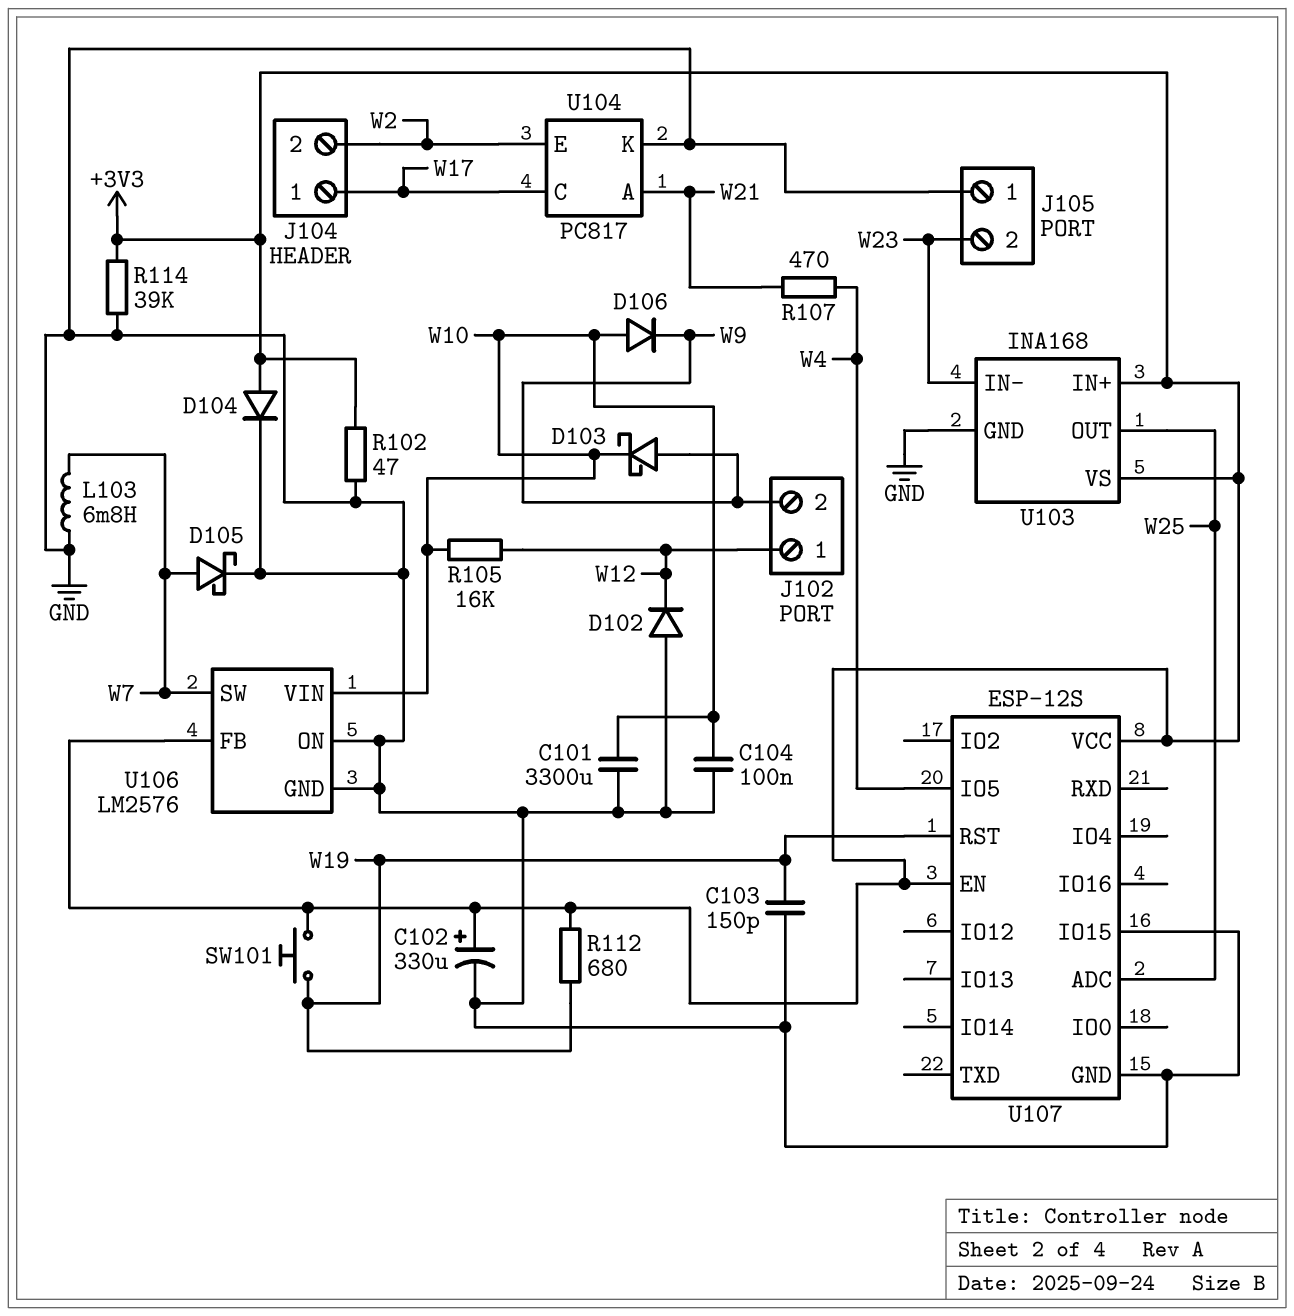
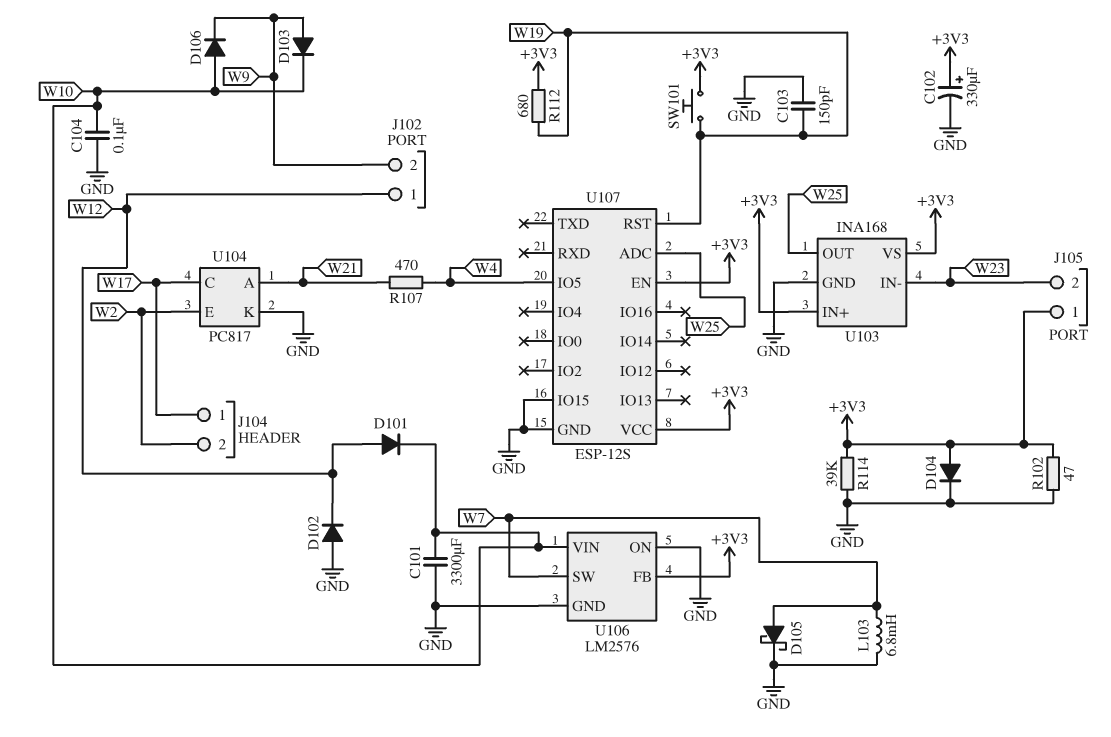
D101: none -> diode (A W12, K W10)
D103: schottky (A W9, K W10) -> diode (A W9, K W10)
J105 pin 1: GND -> +3V3
R105: 16k (W10, W12) -> none

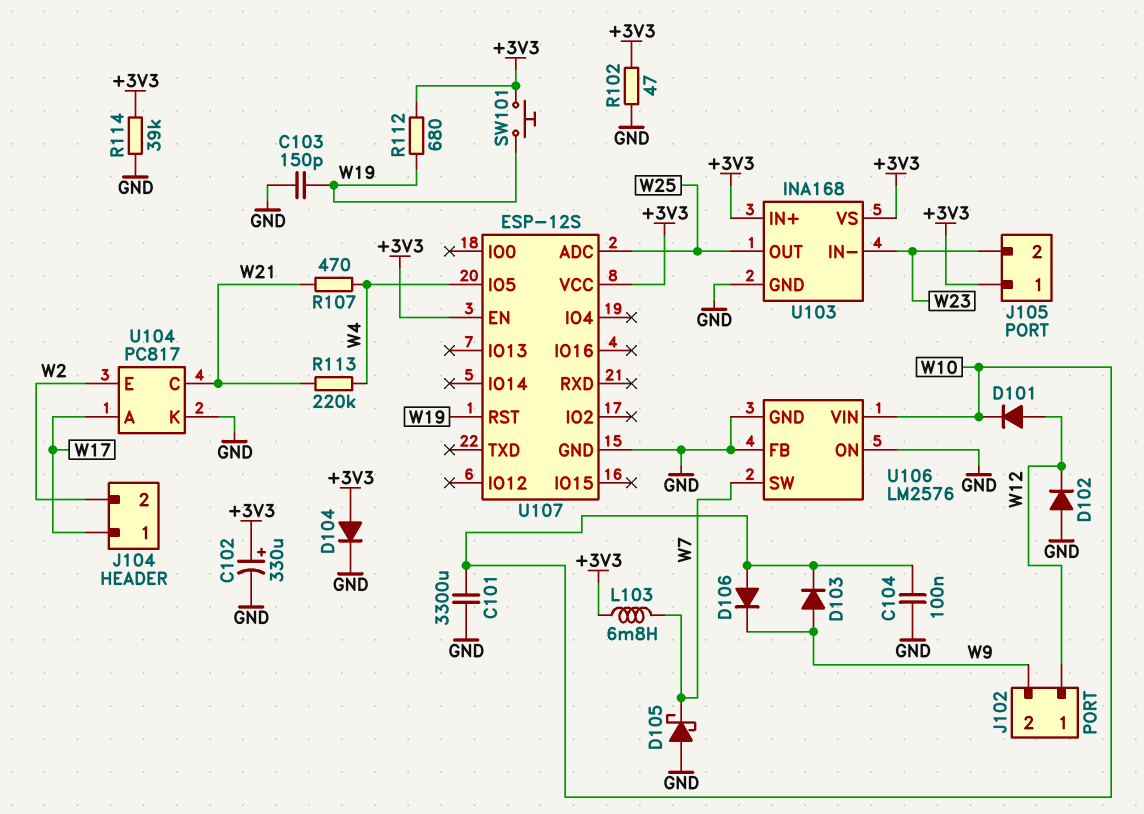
D105: schottky (A W7, K GND) -> schottky (A GND, K W7)
L103: 6.8mH (GND, W7) -> 6.8mH (+3V3, W7)
R113: none -> 220k (W4, W21)
U104 pin A: W21 -> W17
U104 pin C: W17 -> W21
U106 pin FB: +3V3 -> GND
U107 pin IO15: GND -> none

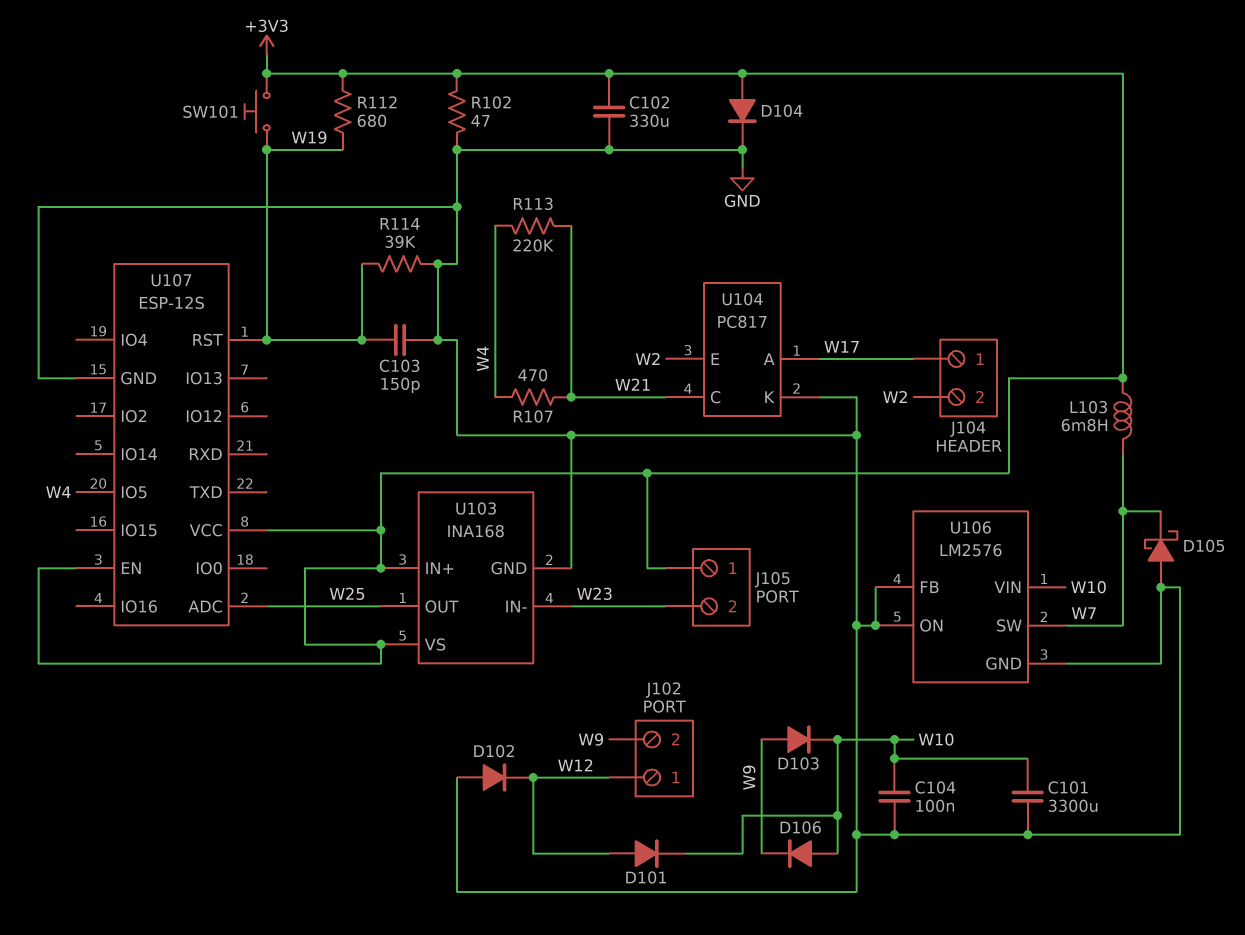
C102: 330uF (plus +3V3, minus GND) -> 330uF (+3V3, GND)
R114: 39k (+3V3, GND) -> 39k (GND, W19)

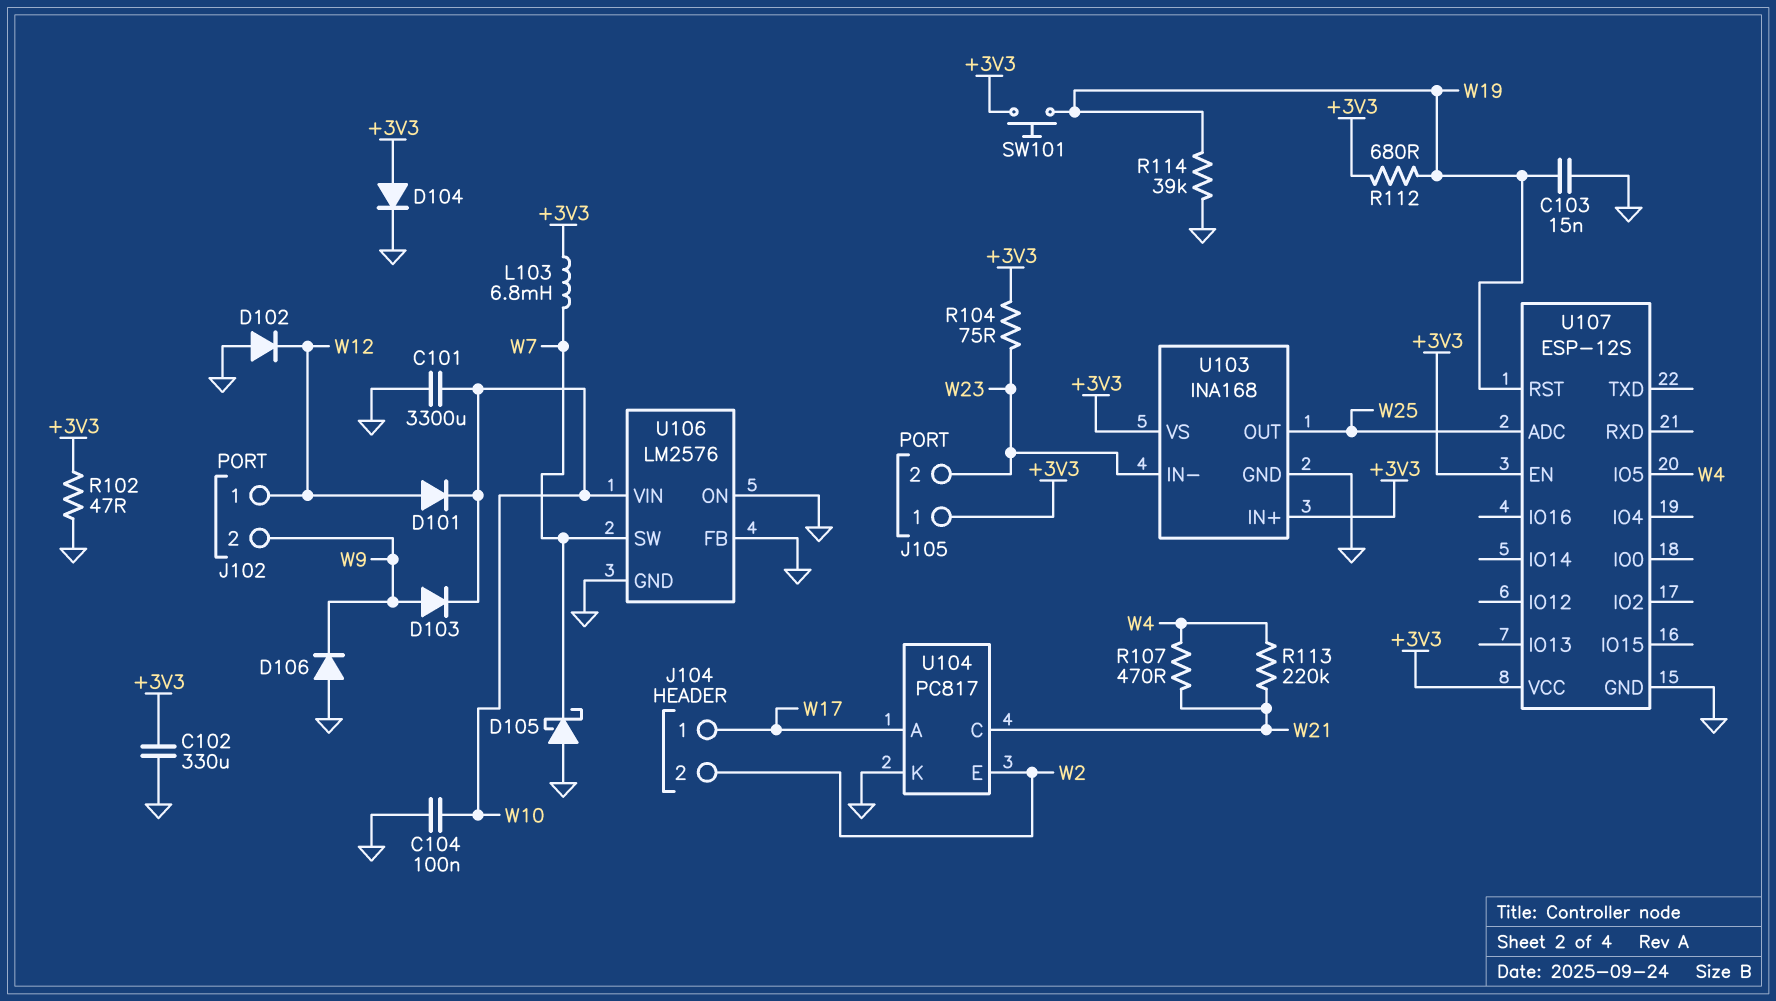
C103: 150pF (GND, W19) -> 15nF (GND, W19)
D106: diode (A W10, K W9) -> diode (A GND, K W9)
R104: none -> 75 (+3V3, W23)

